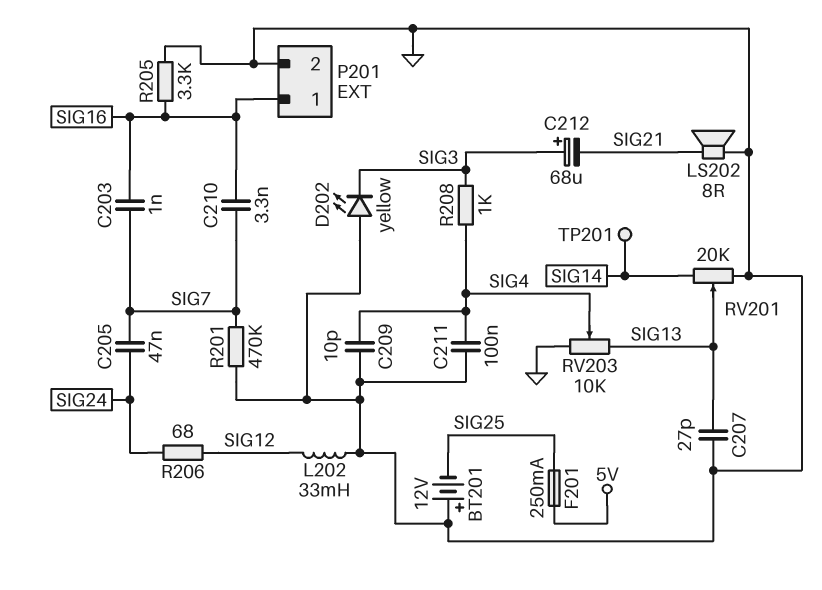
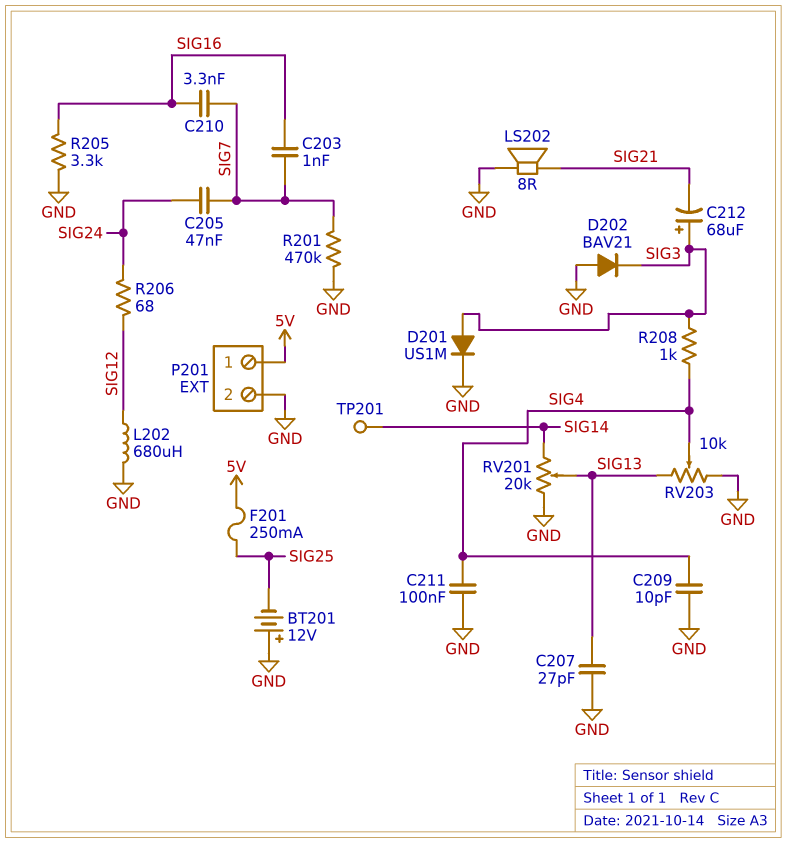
D201: none -> diode US1M (A SIG3, K GND)
D202: LED yellow (A GND, K SIG3) -> diode BAV21 (A GND, K SIG3)
L202: 33mH (GND, SIG12) -> 680uH (GND, SIG12)
P201 pin 1: SIG16 -> 5V

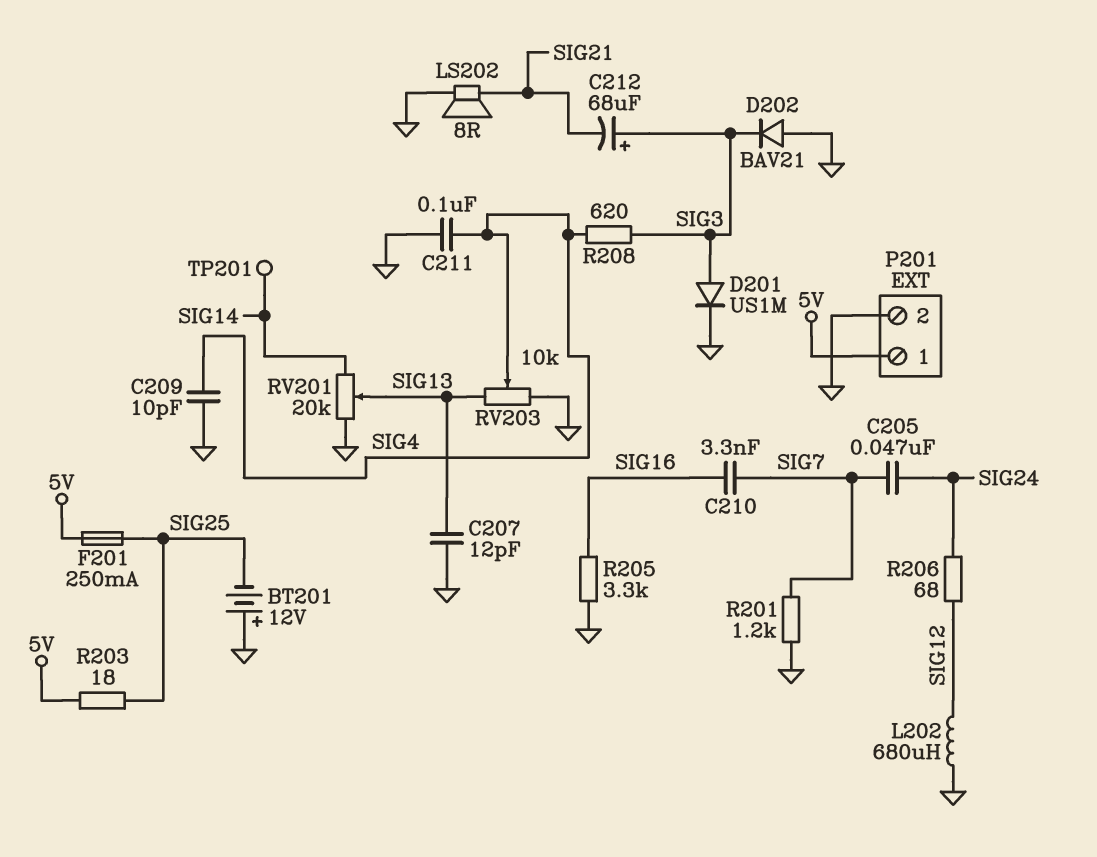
C203: 1nF (SIG7, SIG16) -> none
C207: 27pF (GND, SIG13) -> 12pF (GND, SIG13)
R201: 470k (GND, SIG7) -> 1.2k (GND, SIG7)
R203: none -> 18 (5V, SIG25)
R208: 1k (SIG3, SIG4) -> 620 (SIG3, SIG4)

